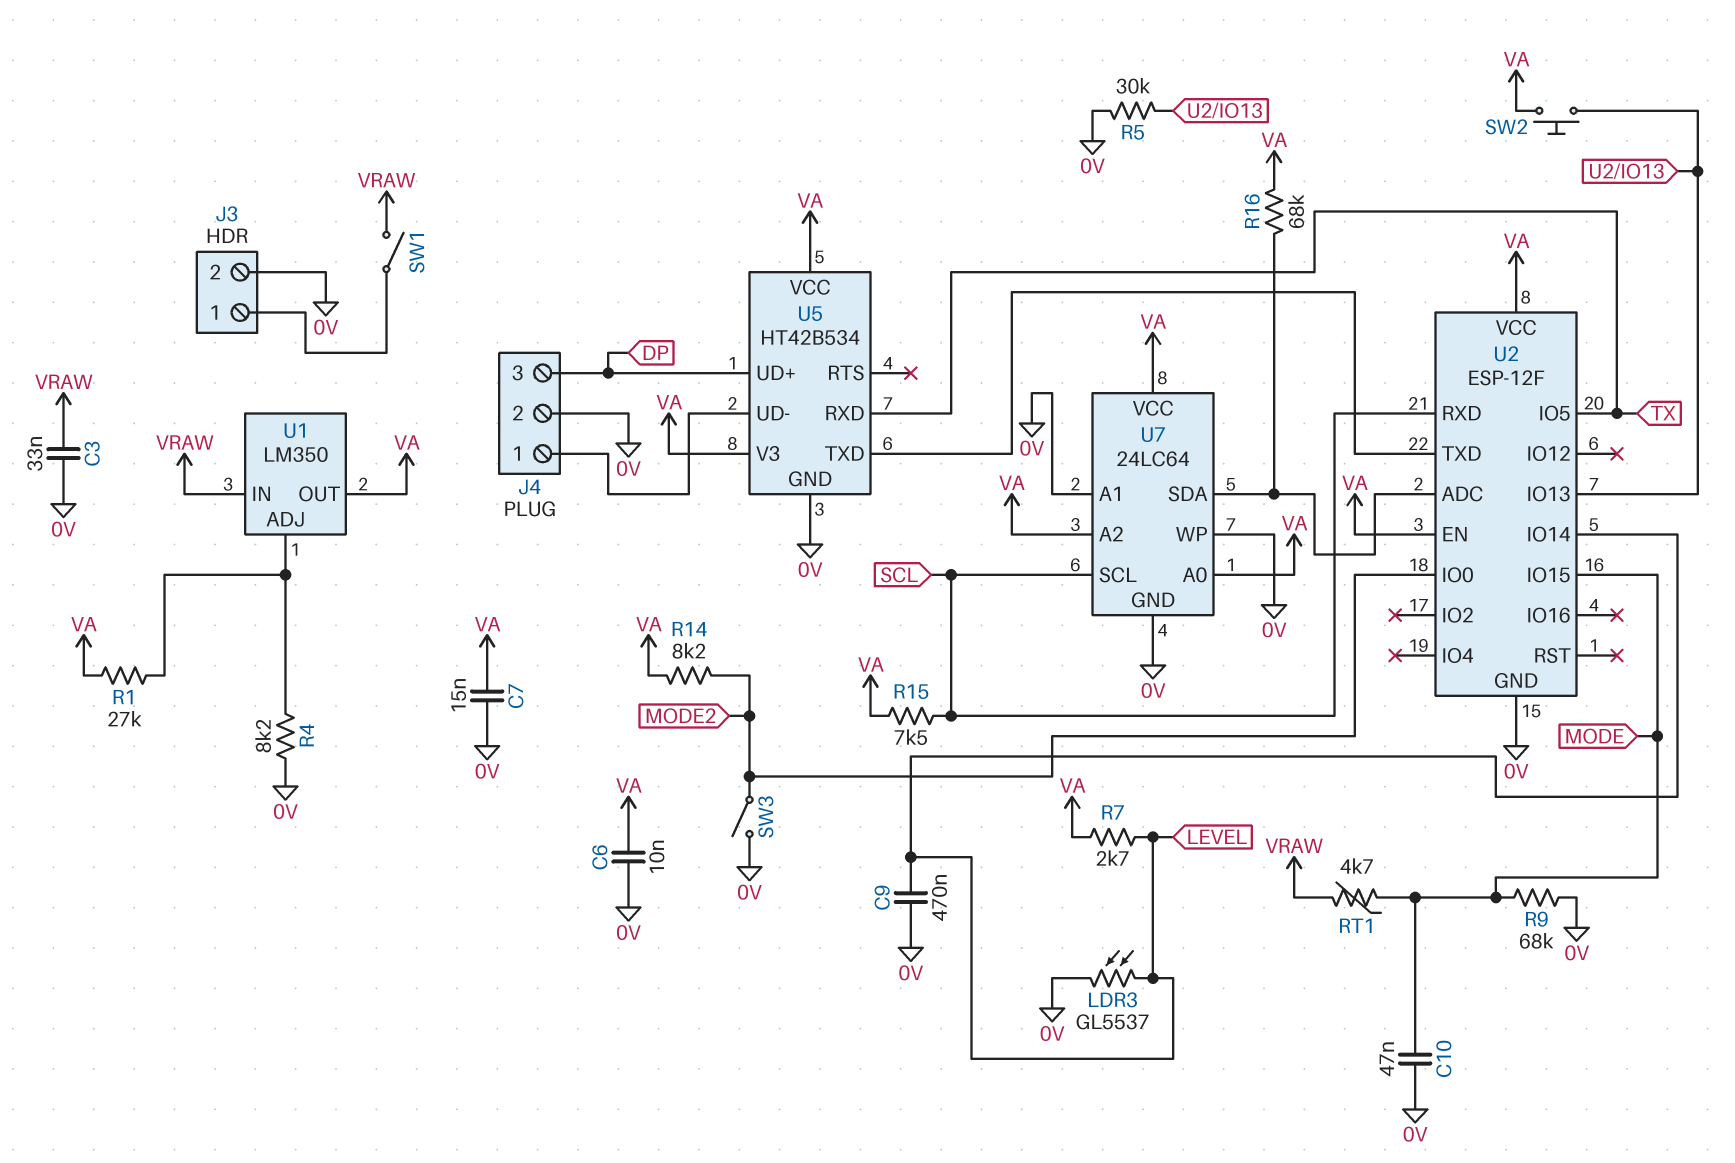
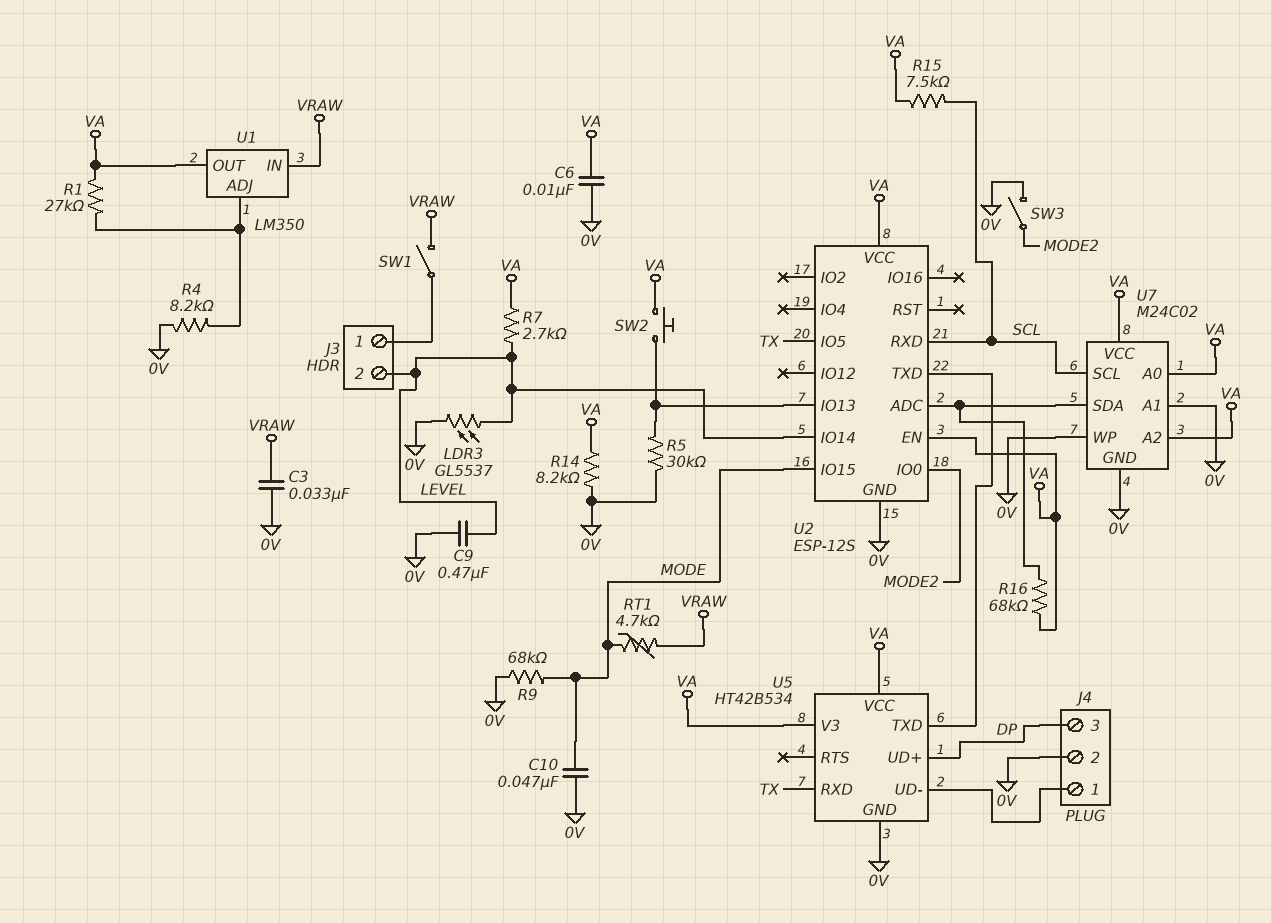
C7: 15nF (0V, VA) -> none
J3 pin 2: 0V -> LEVEL
R14: 8.2k (MODE2, VA) -> 8.2k (0V, VA)
U2: ESP-12F -> ESP-12S
U7: 24LC64 -> M24C02

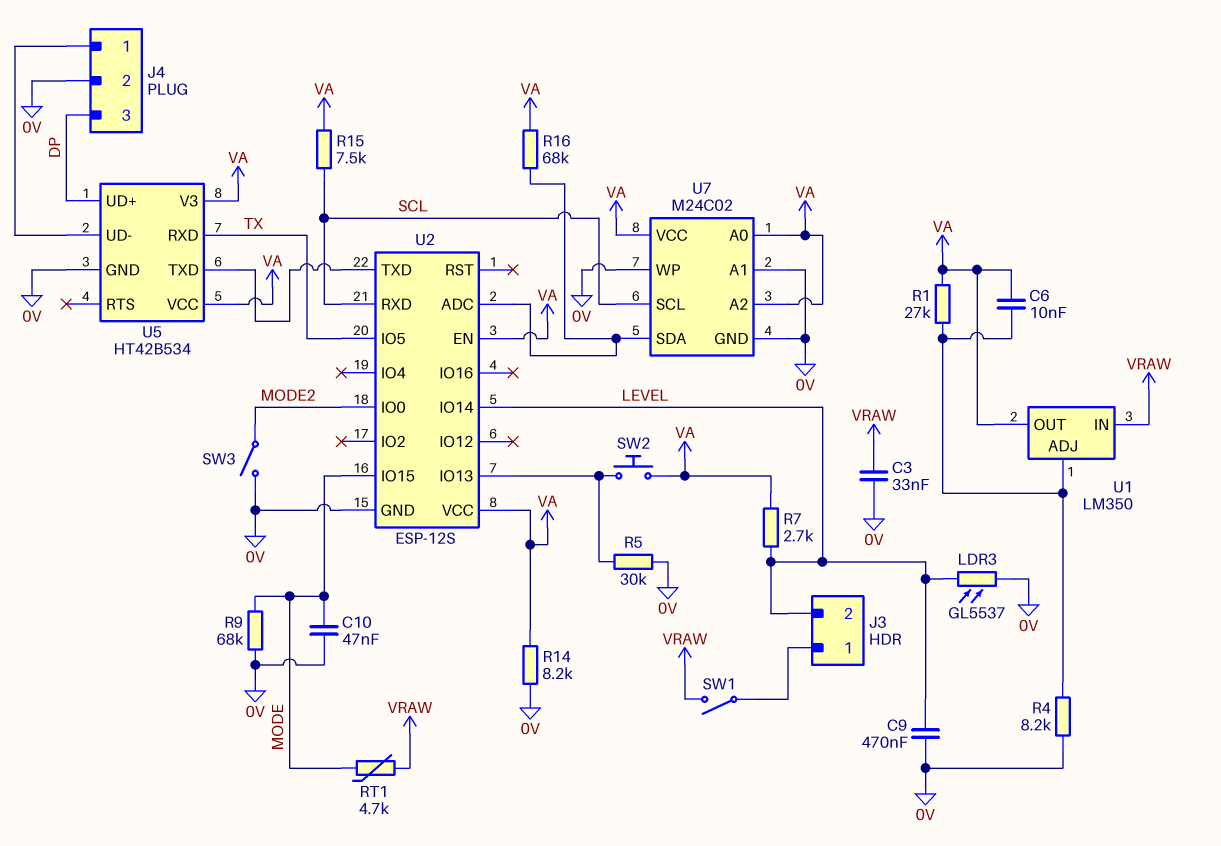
C6: 10nF (0V, VA) -> 10nF (U1/ADJ, VA)

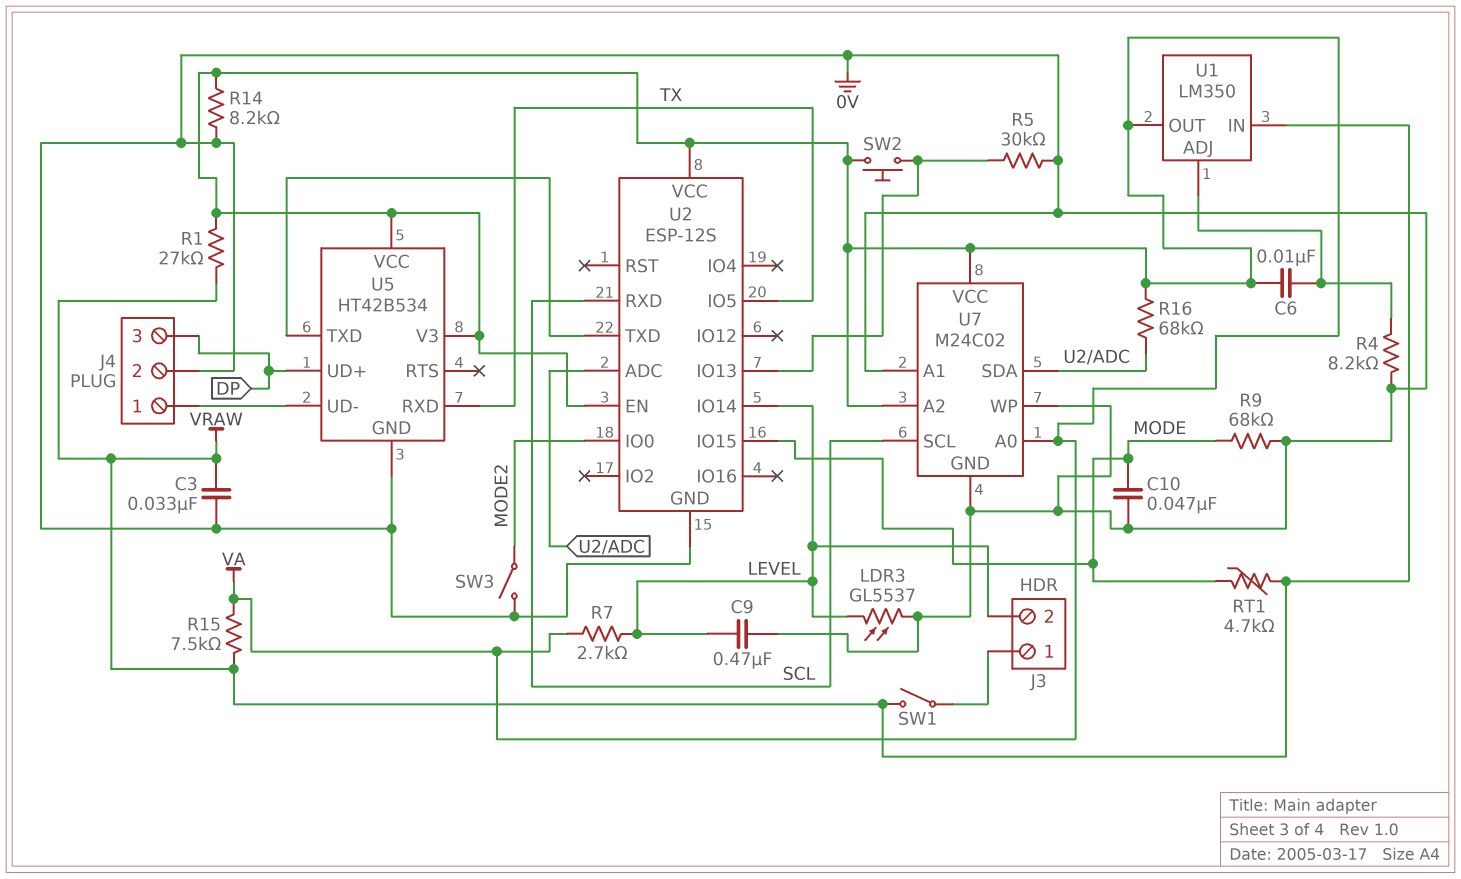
R1: 27k (U1/ADJ, VA) -> 27k (VA, VRAW)
R15: 7.5k (SCL, VA) -> 7.5k (VA, VRAW)

